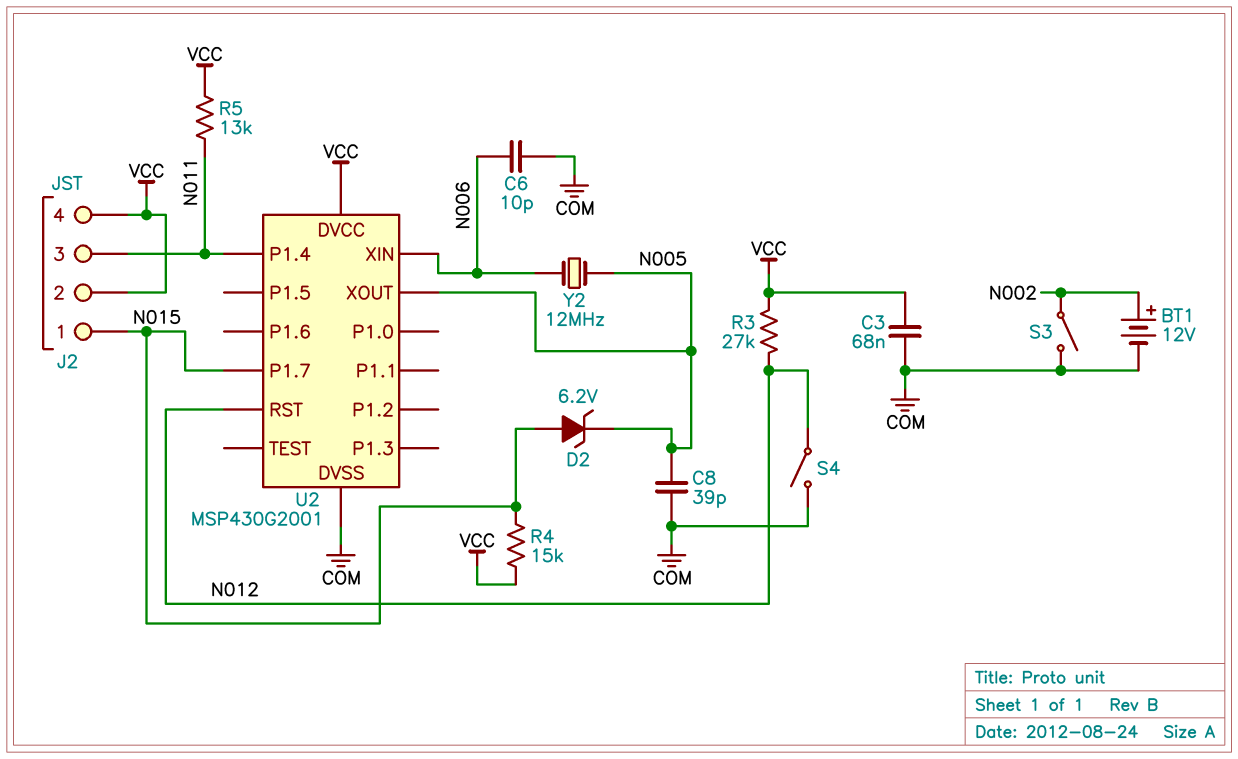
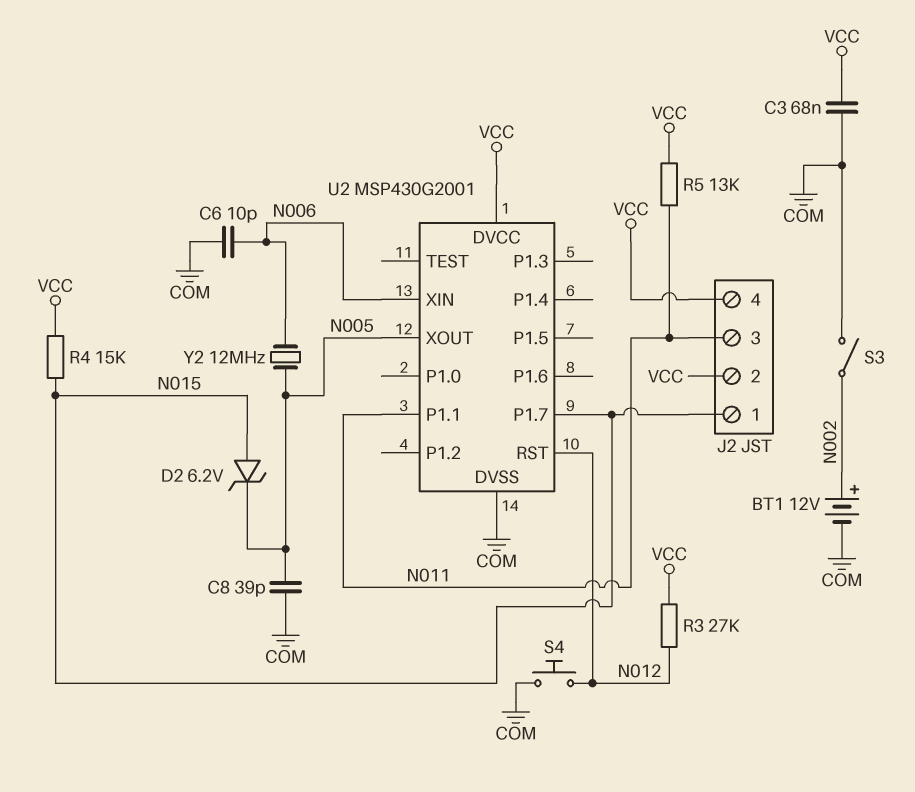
S4: switch (COM, N012) -> button (COM, N012)
U2 pin P1.1: none -> N011
U2 pin P1.4: N011 -> none

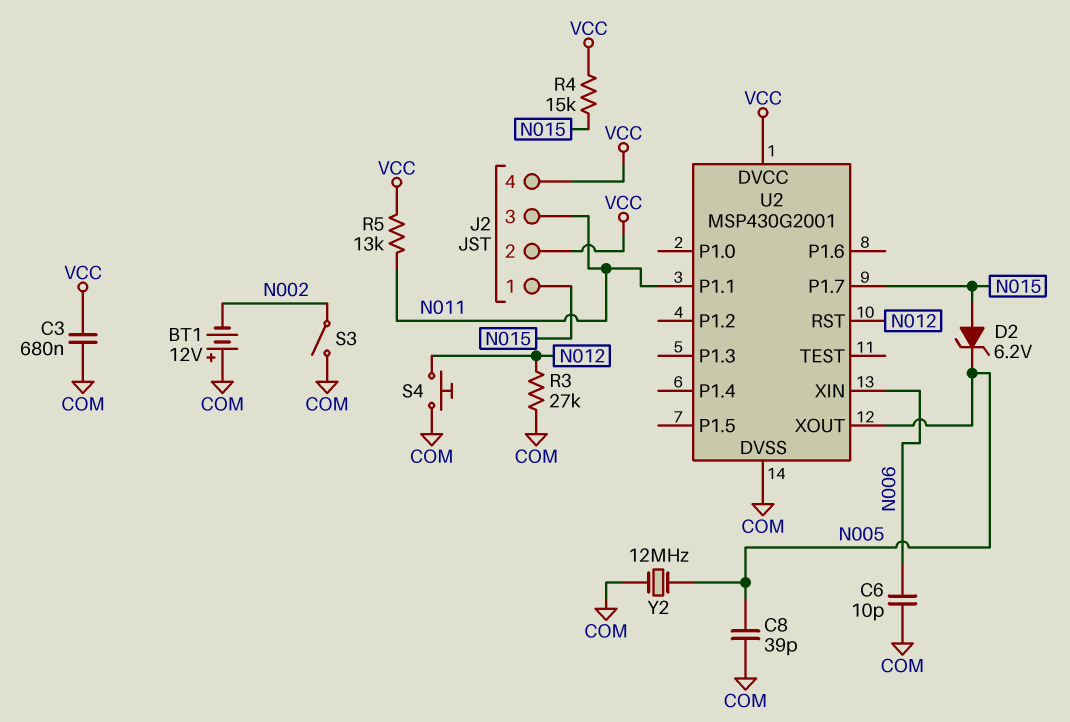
BT1: 12V (plus N002, minus COM) -> 12V (plus COM, minus N002)
C3: 68nF (COM, VCC) -> 680nF (COM, VCC)
R3: 27k (N012, VCC) -> 27k (COM, N012)
Y2: 12MHz (N005, N006) -> 12MHz (COM, N005)

